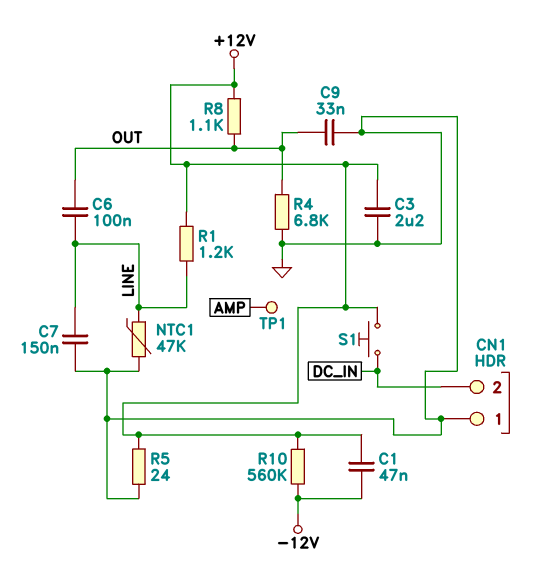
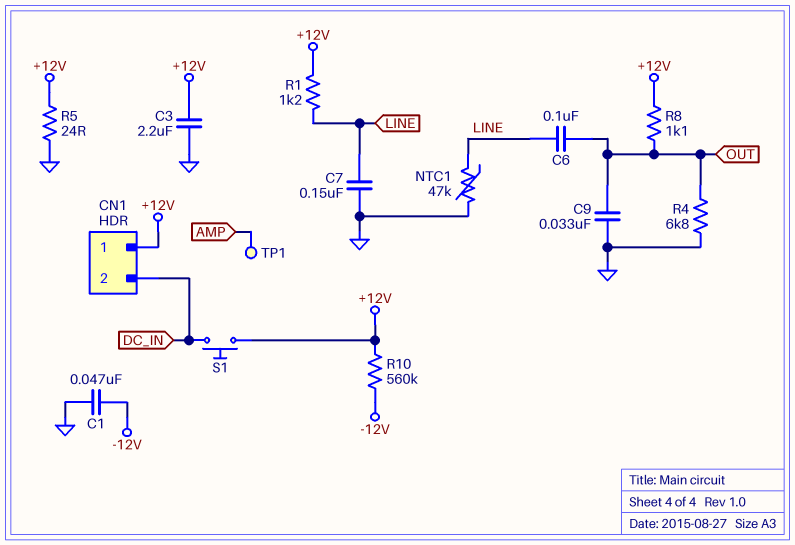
C1: 47nF (+12V, -12V) -> 47nF (-12V, GND)
CN1 pin 1: GND -> +12V

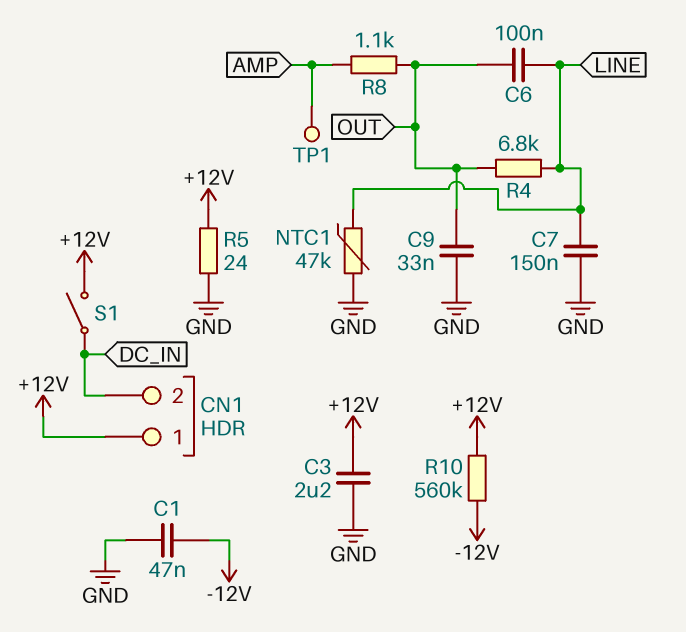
R1: 1.2k (+12V, LINE) -> none
R4: 6.8k (GND, OUT) -> 6.8k (LINE, OUT)
R8: 1.1k (+12V, OUT) -> 1.1k (AMP, OUT)
S1: button (+12V, DC_IN) -> switch (+12V, DC_IN)

